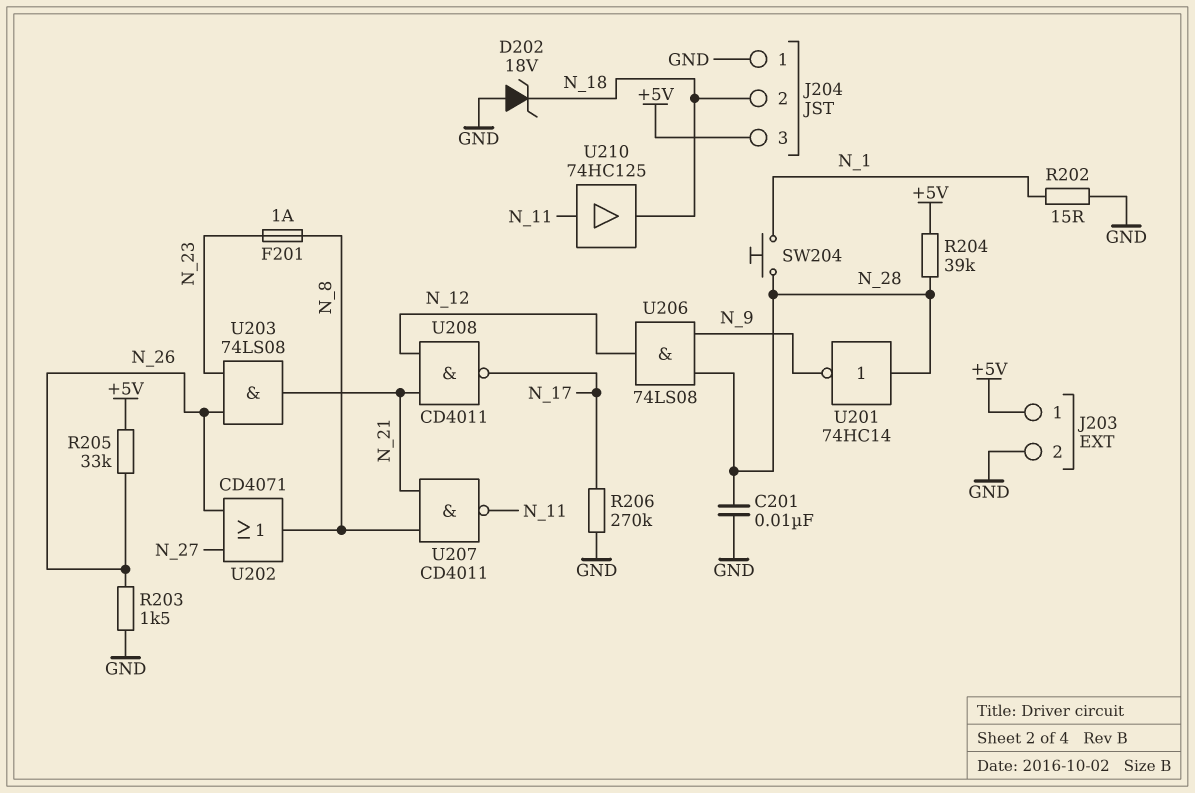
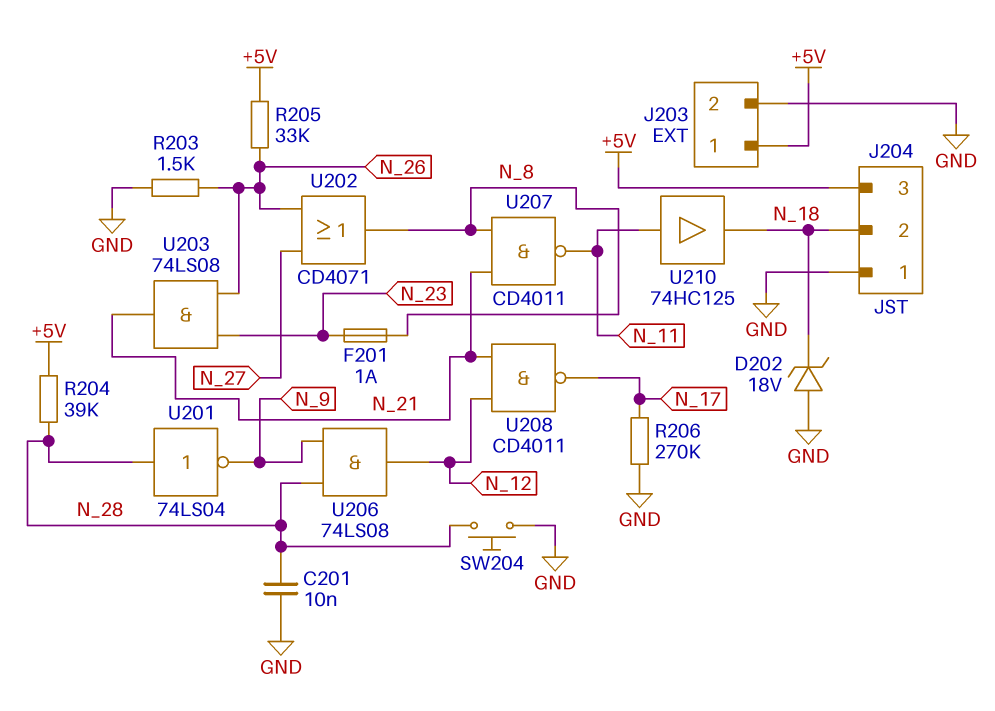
R202: 15 (GND, N_1) -> none
SW204: button (N_1, N_28) -> button (GND, N_28)
U201: NOT 74HC14 (in N_28, out N_9) -> NOT 74LS04 (in N_28, out N_9)

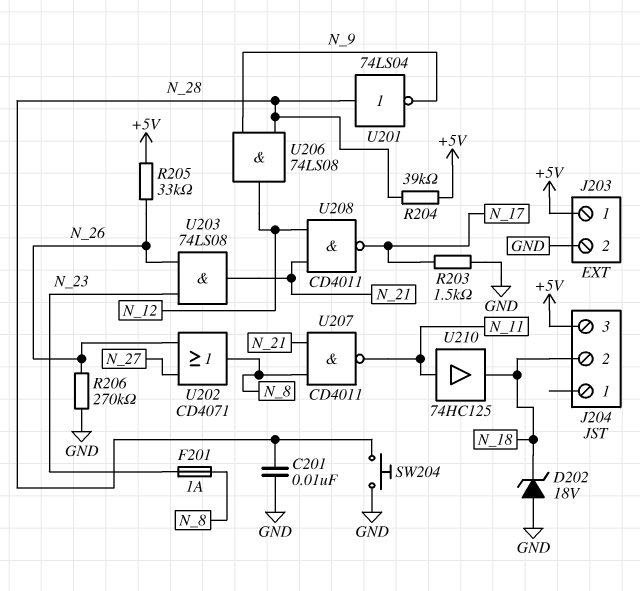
J204 pin 1: GND -> none
R203: 1.5k (GND, N_26) -> 1.5k (GND, N_17)
R206: 270k (GND, N_17) -> 270k (GND, N_26)

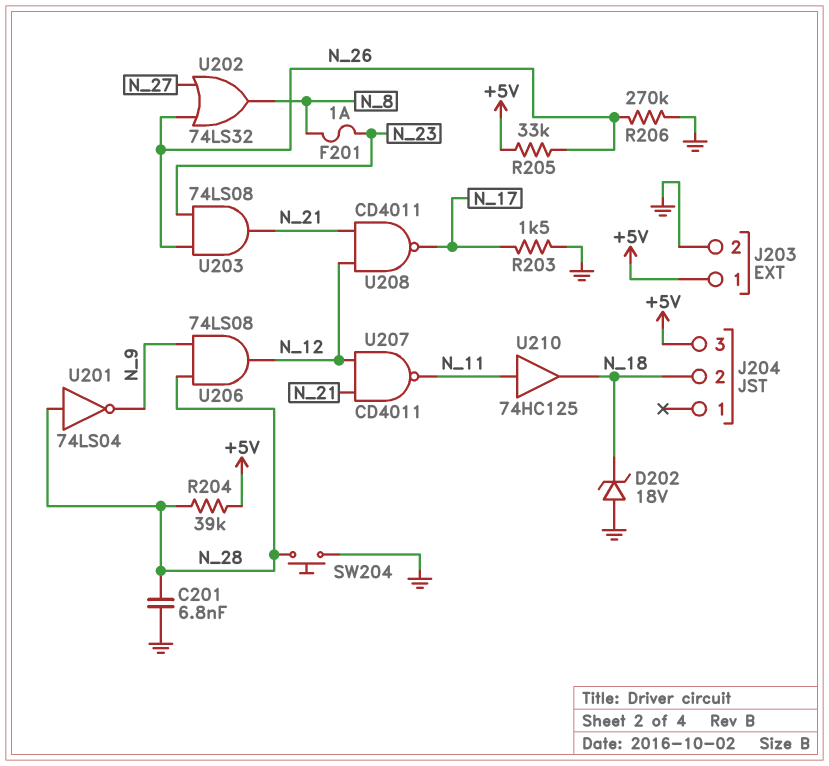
C201: 10nF (GND, N_28) -> 6.8nF (GND, N_28)
U202: OR CD4071 (in N_26, in N_27, out N_8) -> OR 74LS32 (in N_26, in N_27, out N_8)
U207: NAND CD4011 (in N_8, in N_21, out N_11) -> NAND CD4011 (in N_12, in N_21, out N_11)

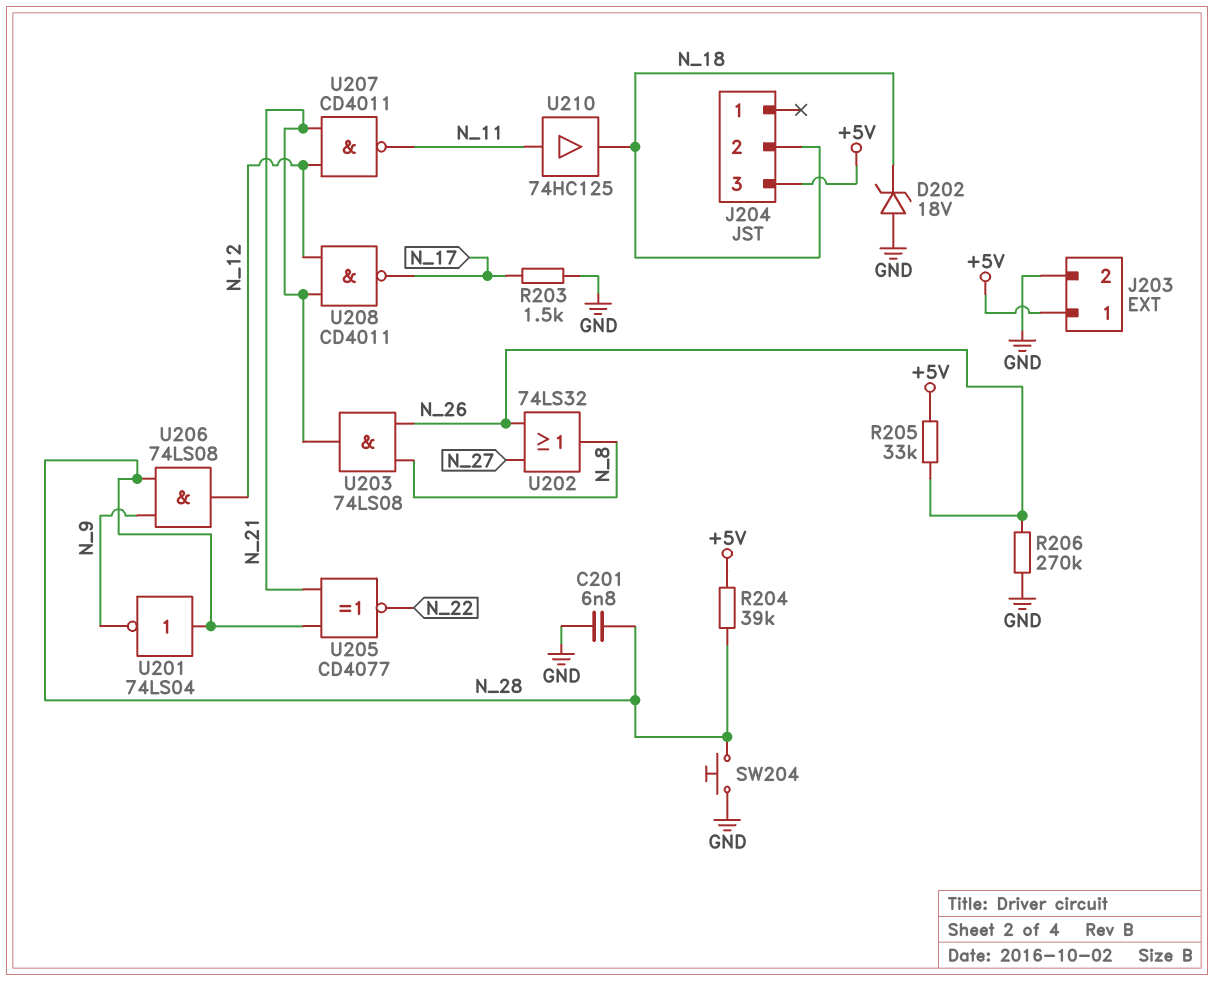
F201: 1A (N_8, N_23) -> none
U203: AND 74LS08 (in N_23, in N_26, out N_21) -> AND 74LS08 (in N_8, in N_26, out N_21)
U205: none -> XNOR CD4077 (in N_21, in N_28, out N_22)

